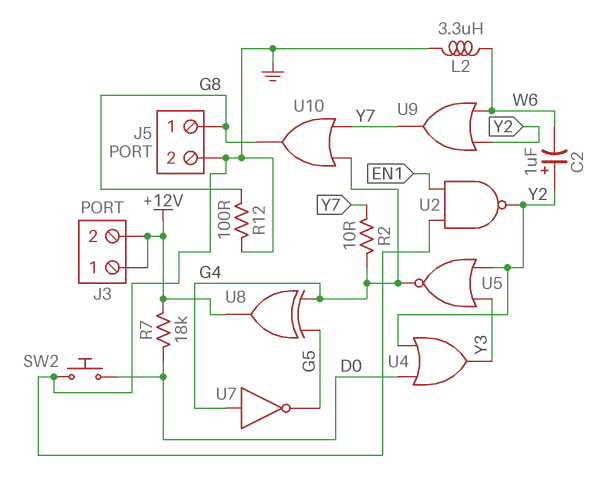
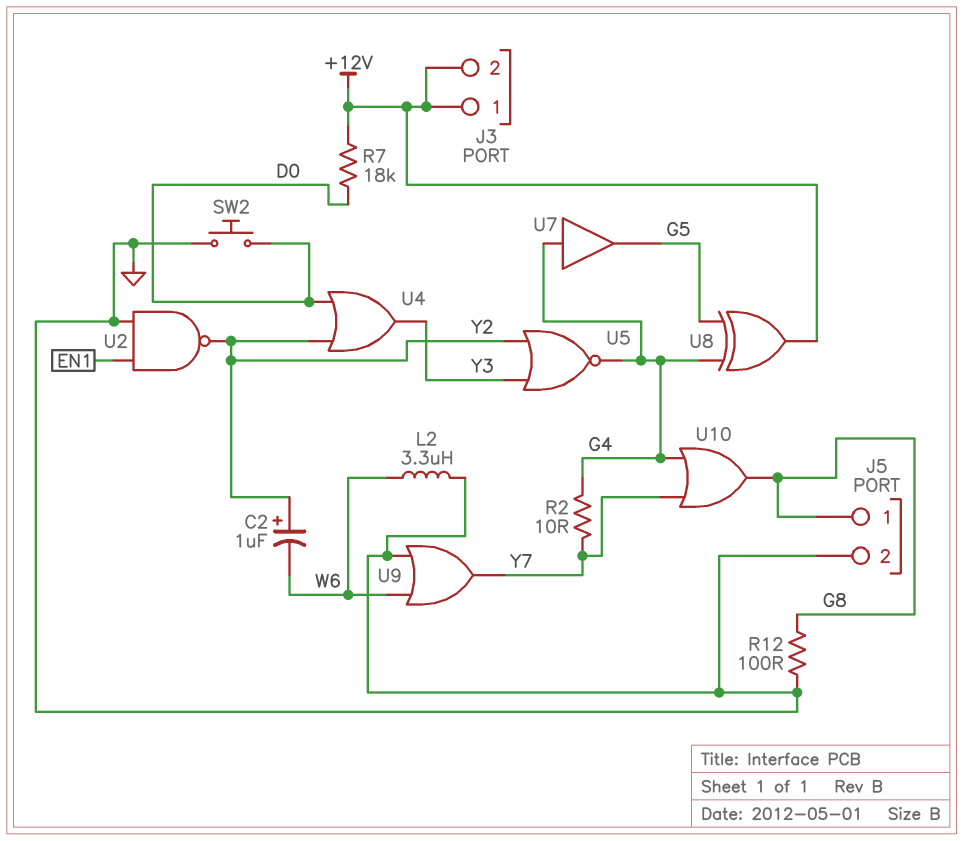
U7: NOT (in G4, out G5) -> buffer (in G4, out G5)
U9: OR (in W6, in Y2, out Y7) -> OR (in GND, in W6, out Y7)

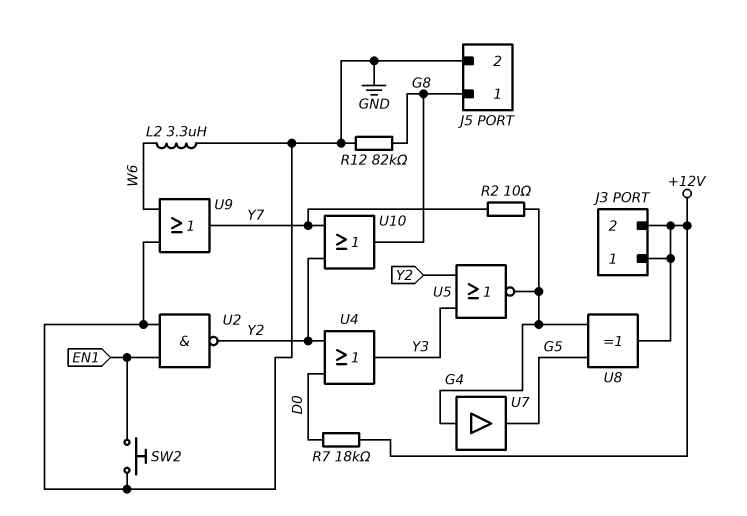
C2: 1uF (plus Y2, minus W6) -> none
R12: 100 (G8, GND) -> 82k (G8, GND)
SW2: button (D0, GND) -> button (EN1, GND)
U10: OR (in G4, in Y7, out G8) -> OR (in Y2, in Y7, out G8)

